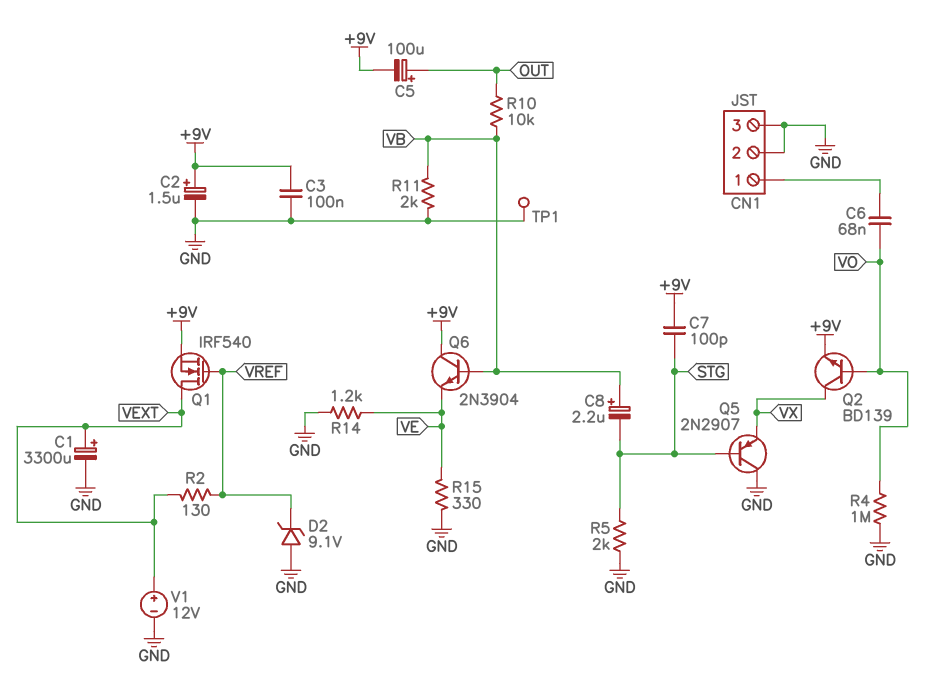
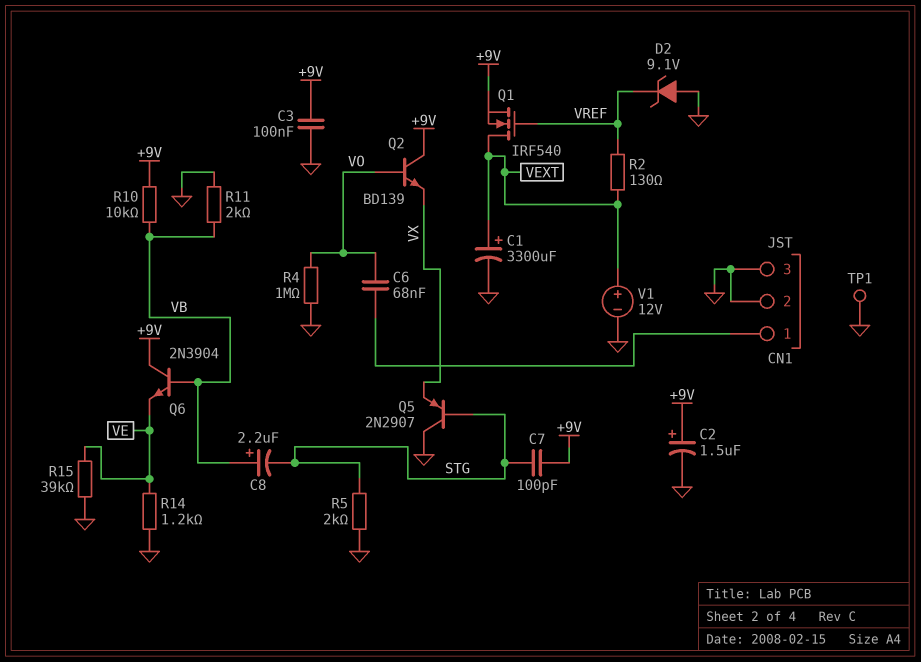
C5: 100uF (plus OUT, minus +9V) -> none
Q2: NPN BD139 (B VO, C VX, E +9V) -> NPN BD139 (B VO, C +9V, E VX)
R10: 10k (OUT, VB) -> 10k (+9V, VB)
R15: 330 (GND, VE) -> 39k (GND, VE)

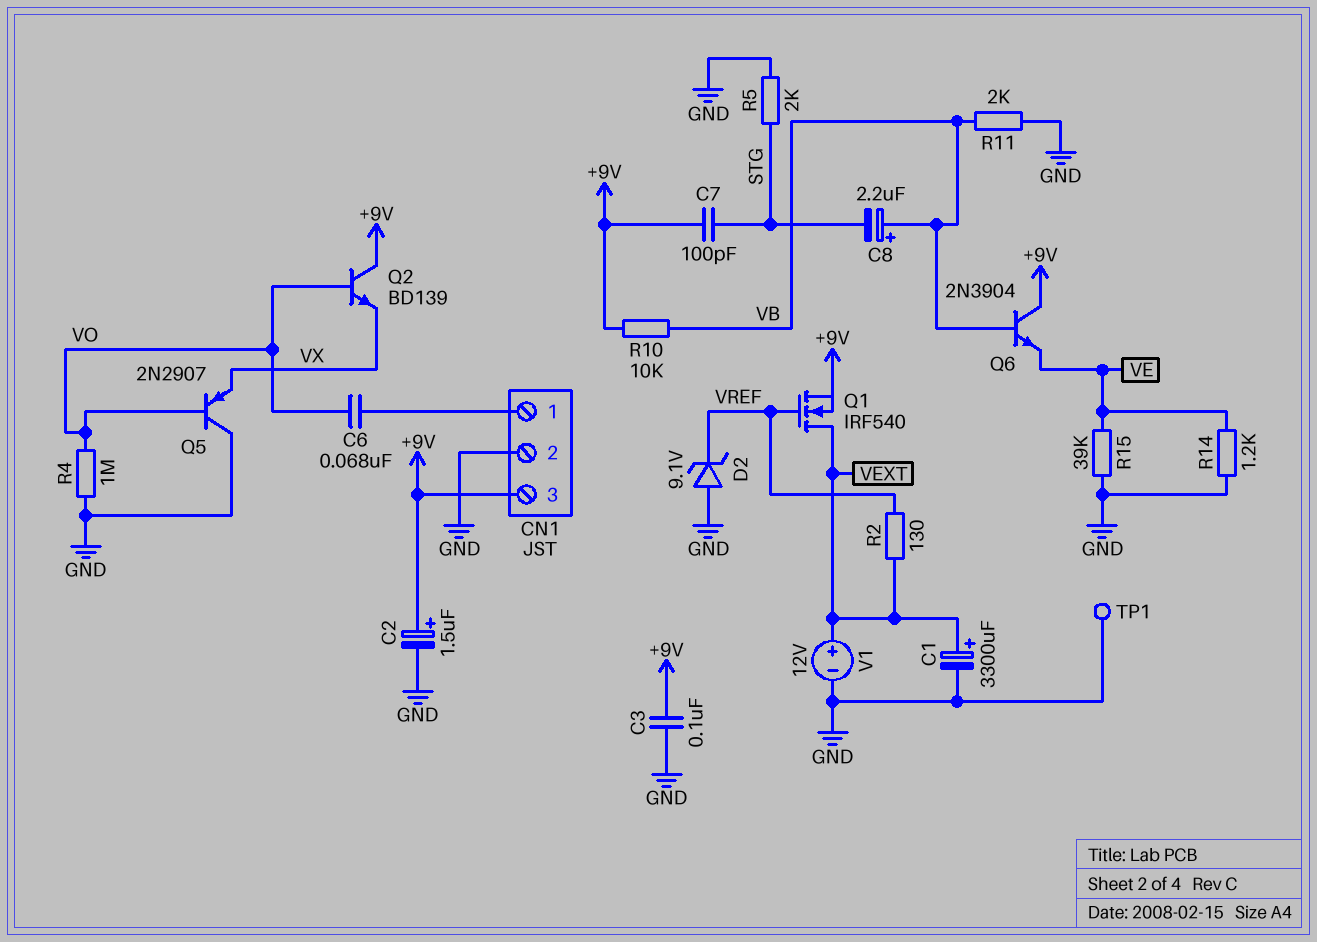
CN1 pin 3: GND -> +9V
Q5: PNP 2N2907 (B STG, C GND, E VX) -> PNP 2N2907 (B VO, C GND, E VX)

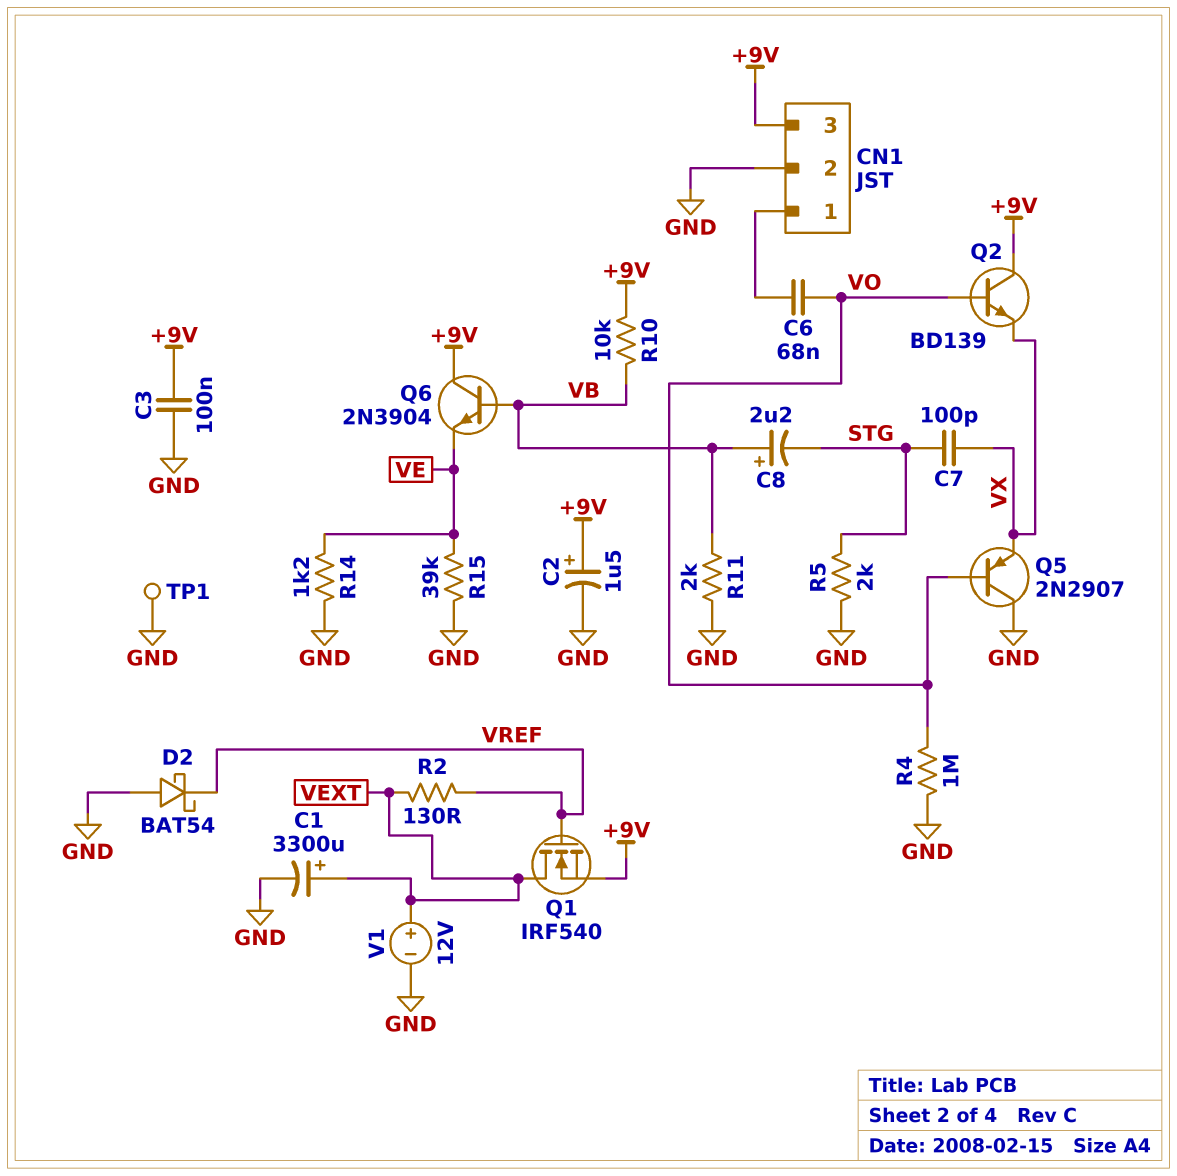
C7: 100pF (+9V, STG) -> 100pF (STG, VX)
D2: zener 9.1V (A GND, K VREF) -> schottky BAT54 (A GND, K VREF)

